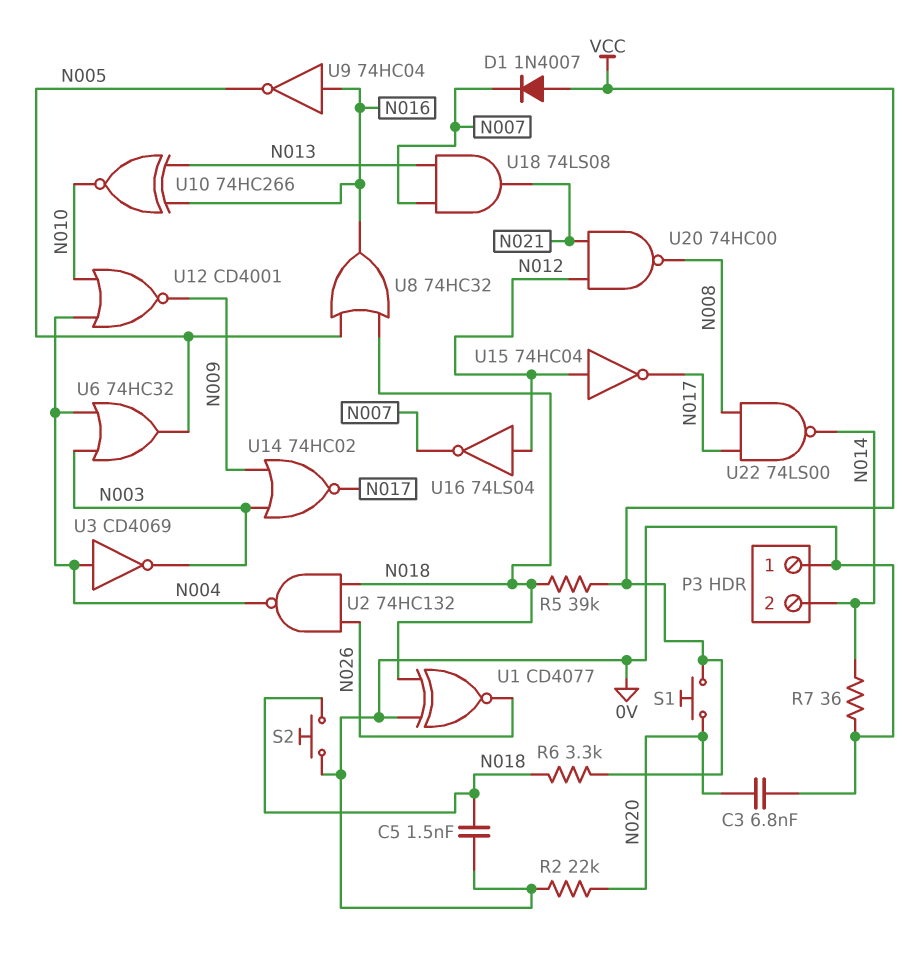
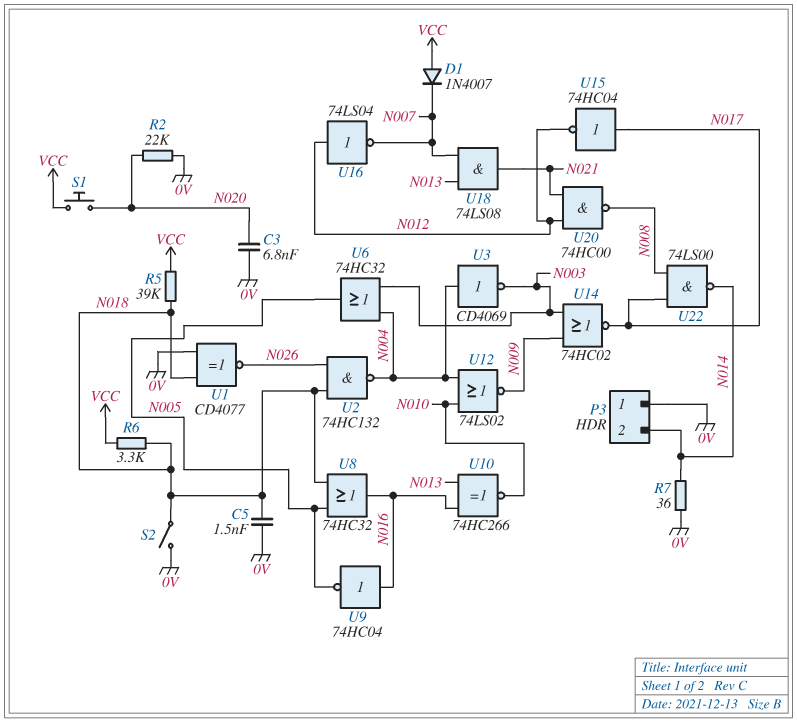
S2: button (0V, N018) -> switch (0V, N018)
U12: NOR CD4001 (in N004, in N010, out N009) -> NOR 74LS02 (in N004, in N010, out N009)
U15: NOT 74HC04 (in N012, out N017) -> NOT 74HC04 (in N017, out N012)

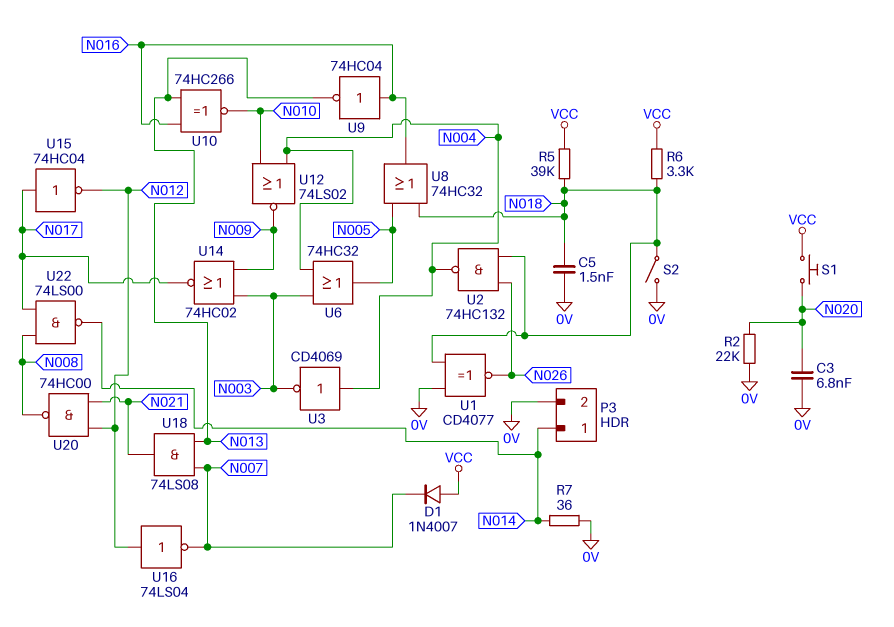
P3 pin 1: 0V -> N014
P3 pin 2: N014 -> 0V
U9: NOT 74HC04 (in N016, out N005) -> NOT 74HC04 (in N016, out N013)

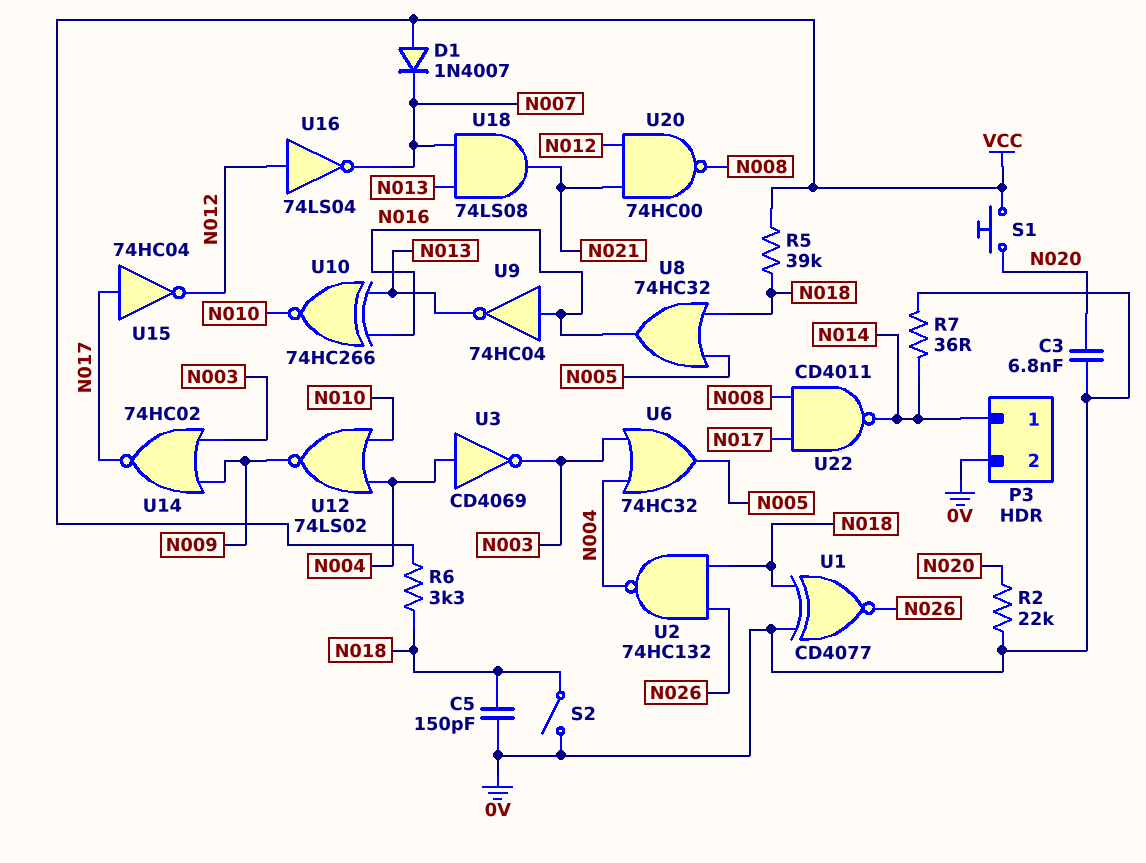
C5: 1.5nF (0V, N018) -> 150pF (0V, N018)
U22: NAND 74LS00 (in N008, in N017, out N014) -> NAND CD4011 (in N008, in N017, out N014)

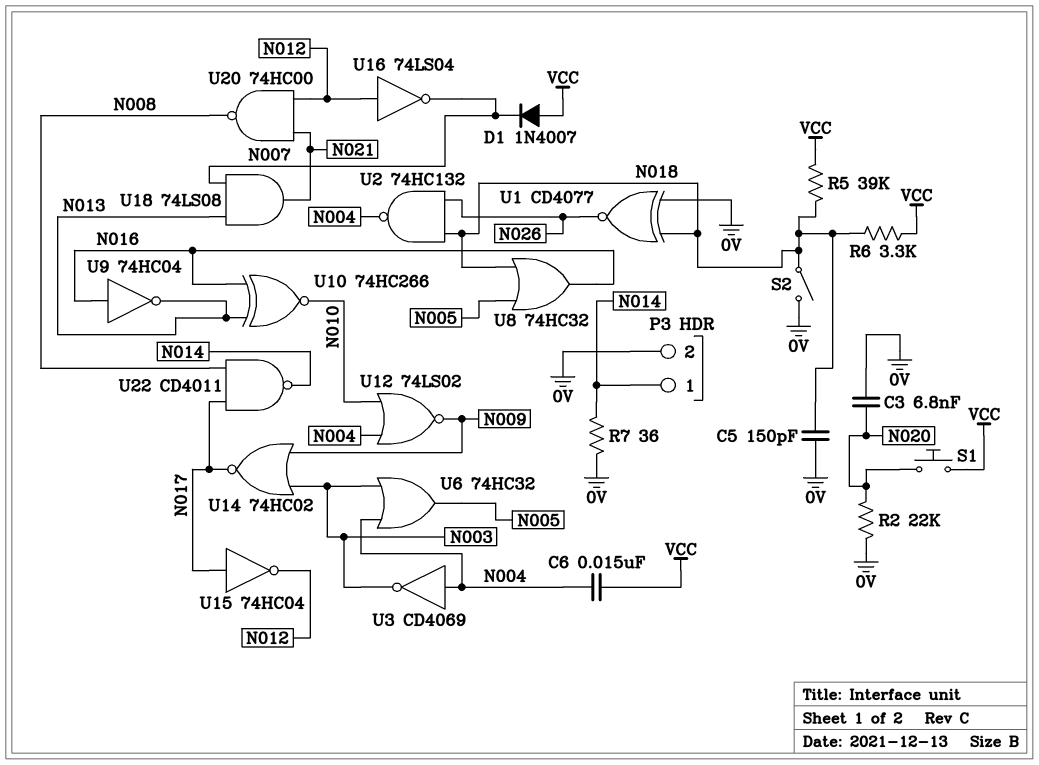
C6: none -> 15nF (N004, VCC)

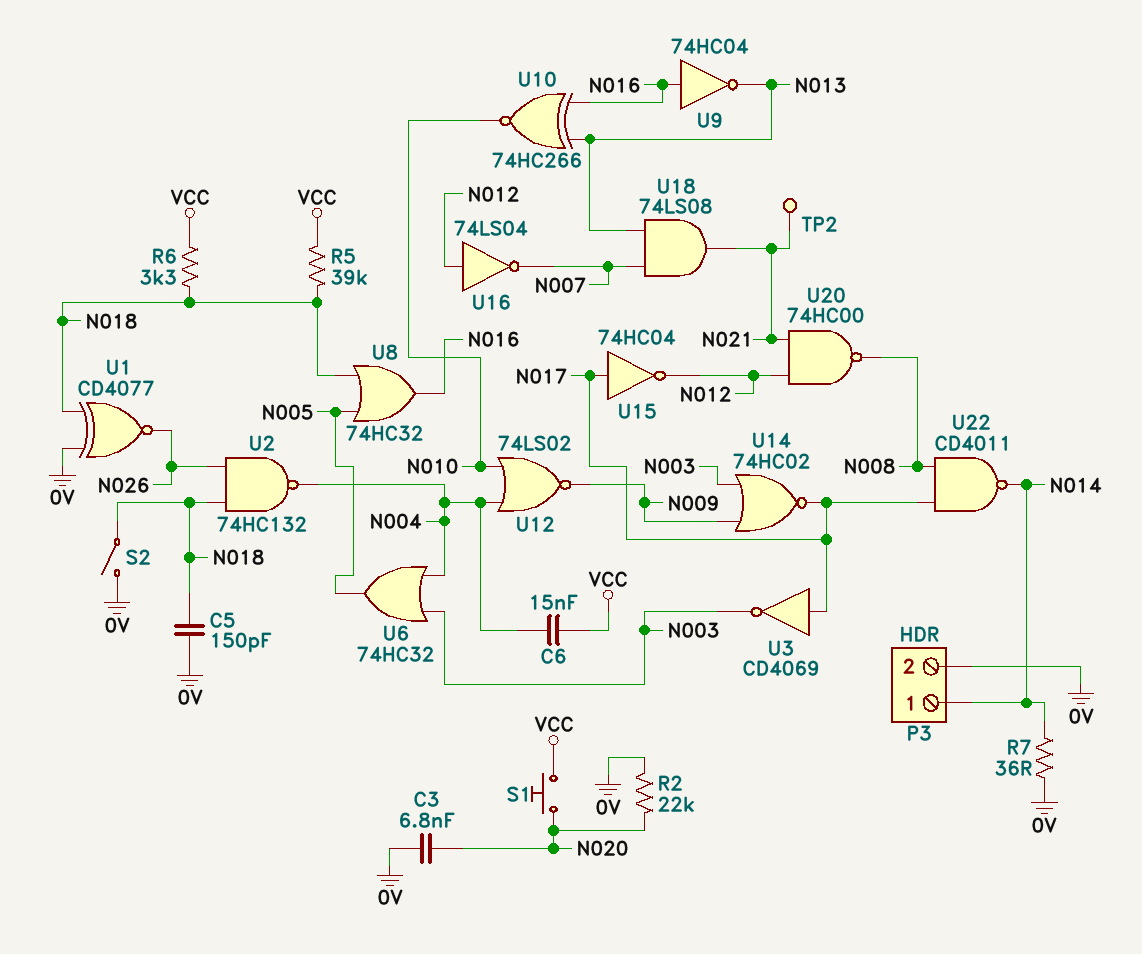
D1: diode 1N4007 (A VCC, K N007) -> none
TP2: none -> test point (N021)
U3: NOT CD4069 (in N004, out N003) -> NOT CD4069 (in N017, out N003)

